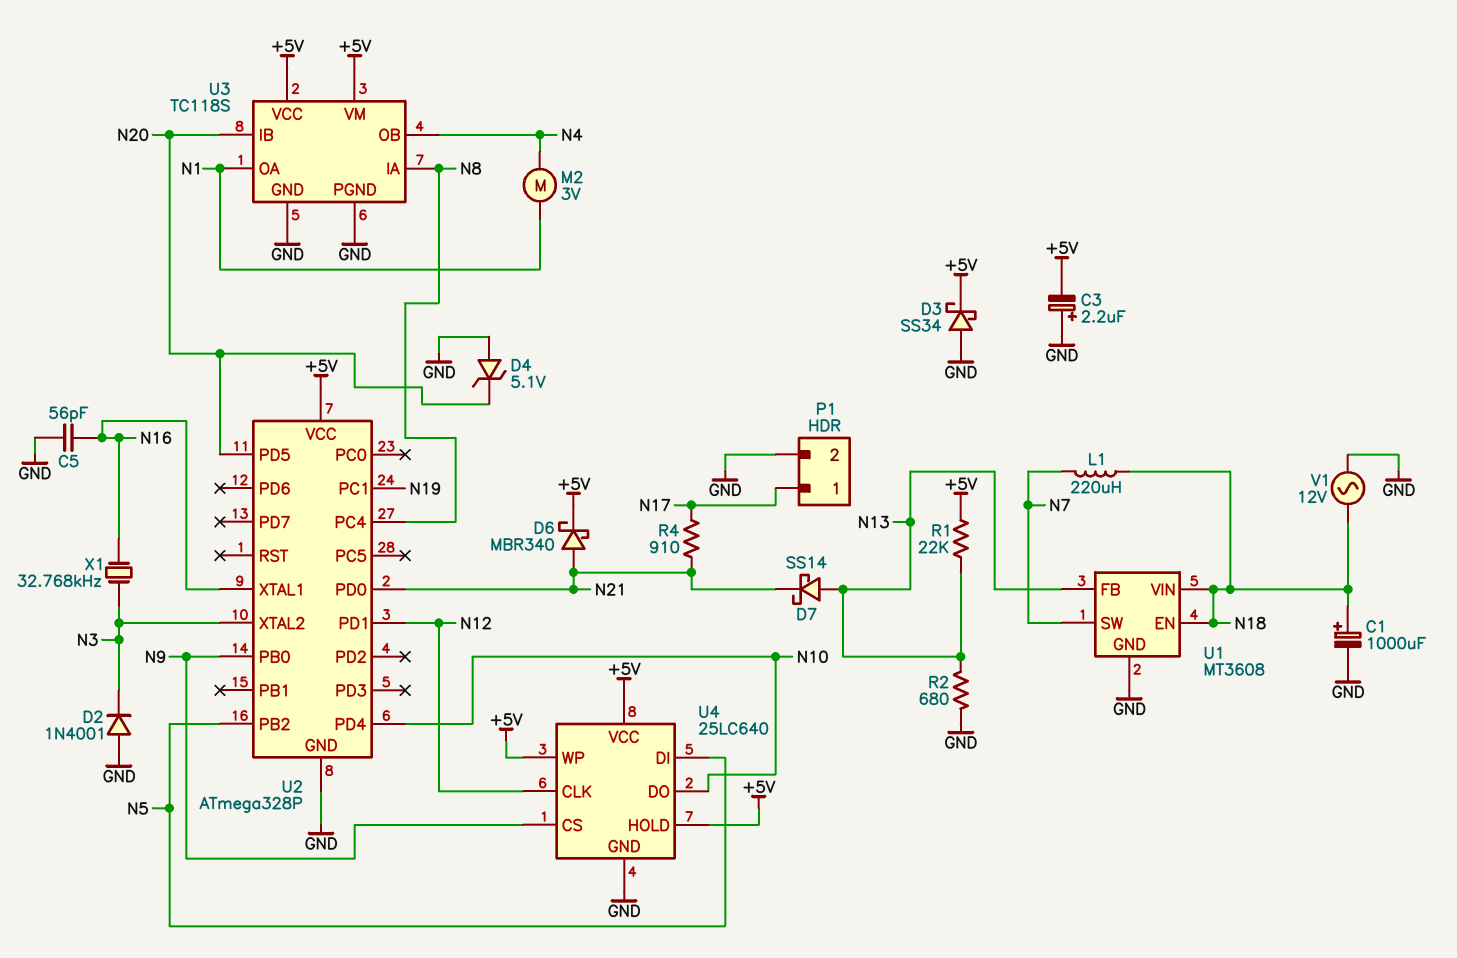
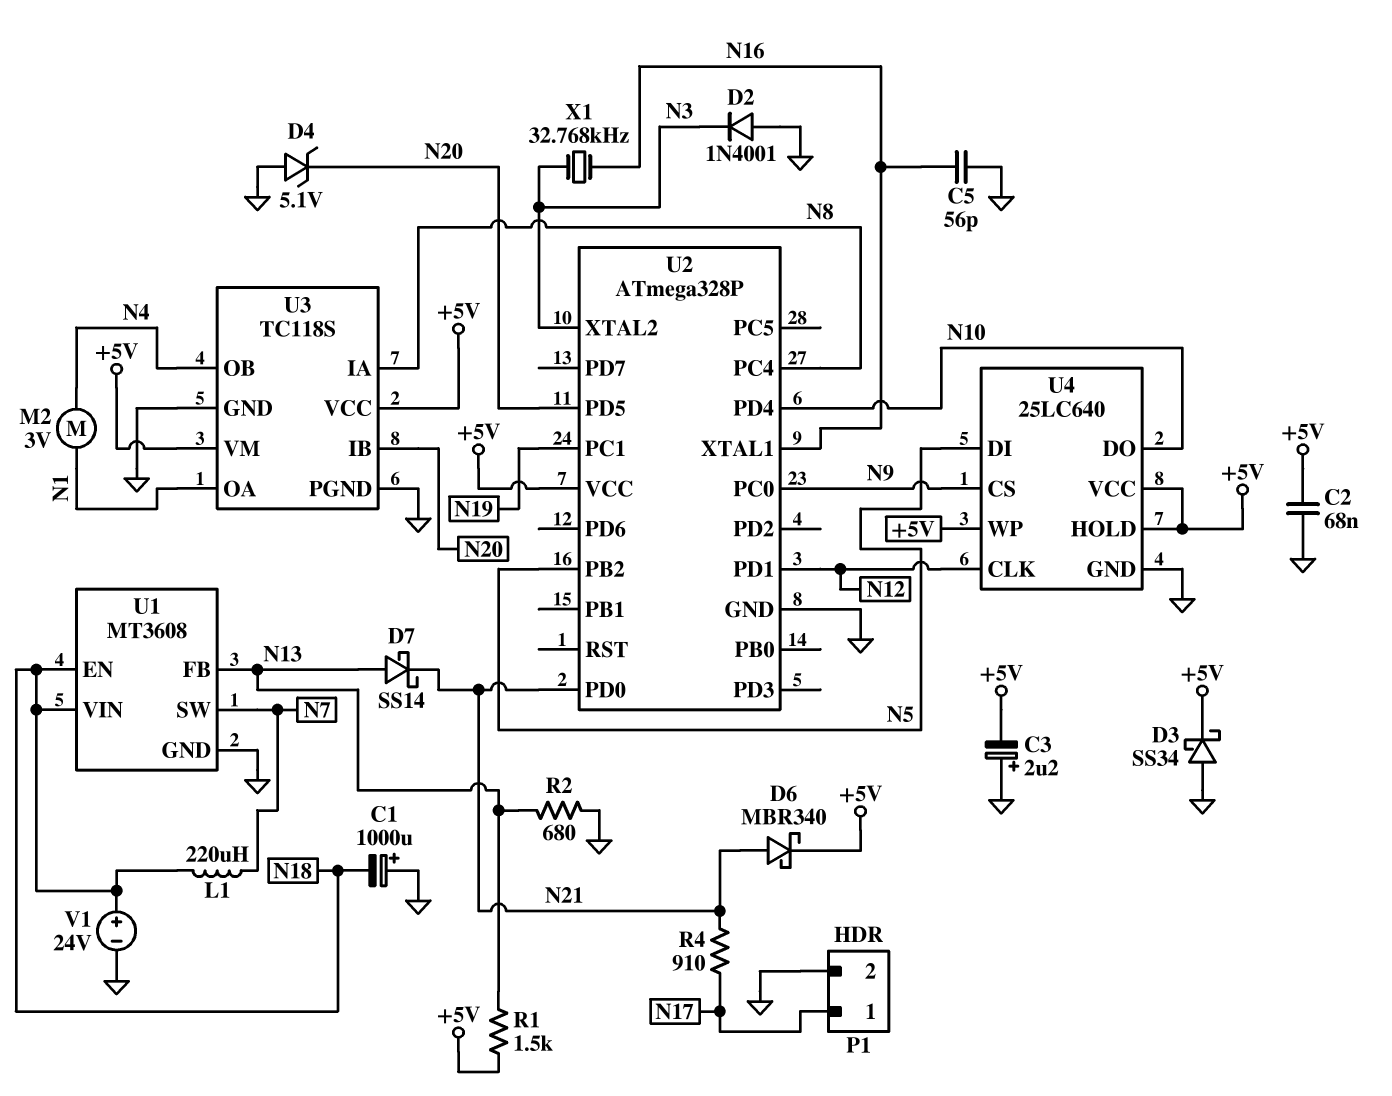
C1: 1000uF (plus N18, minus GND) -> 1000uF (plus GND, minus N18)
C2: none -> 68nF (+5V, GND)
R1: 22k (+5V, N13) -> 1.5k (+5V, N13)
U2 pin PB0: N9 -> none
U2 pin PC0: none -> N9
V1: AC 12V (GND, N18) -> 24V (plus N18, minus GND)

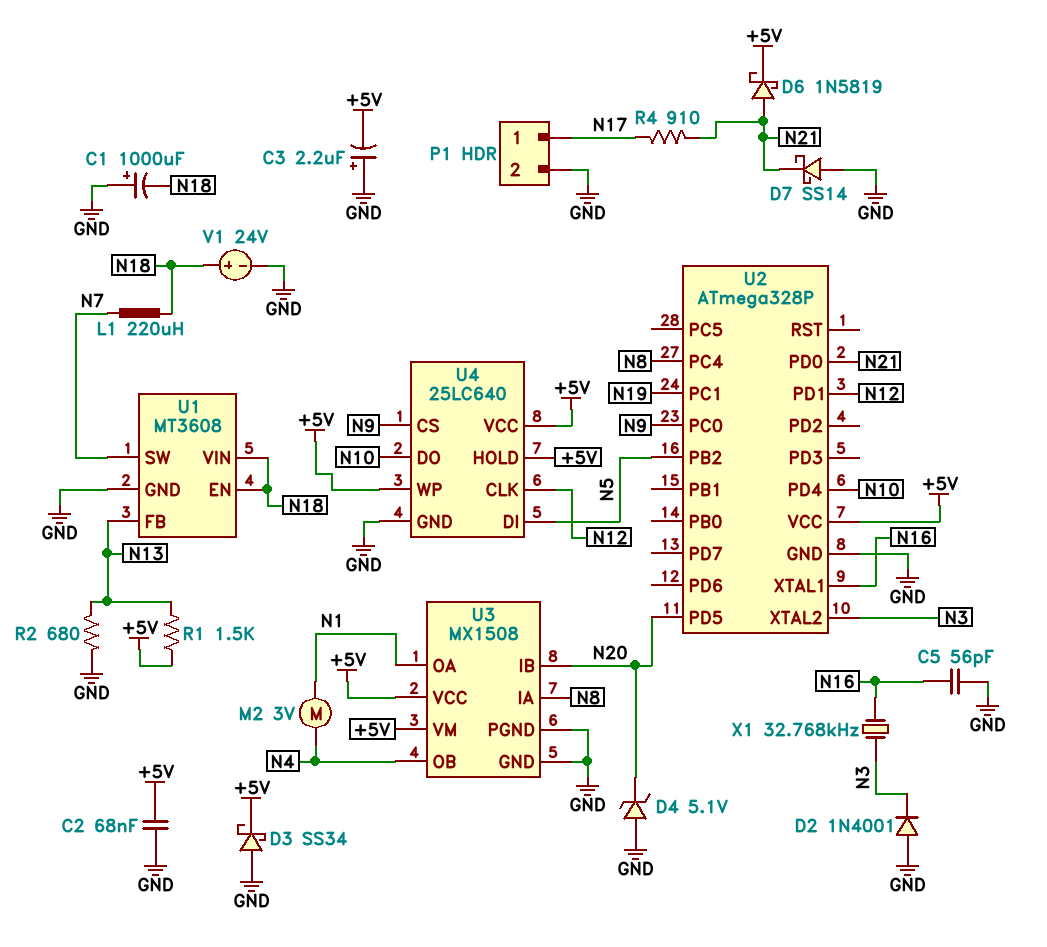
D6: schottky MBR340 (A N21, K +5V) -> schottky 1N5819 (A N21, K +5V)
D7: schottky SS14 (A N13, K N21) -> schottky SS14 (A GND, K N21)
U3: TC118S -> MX1508

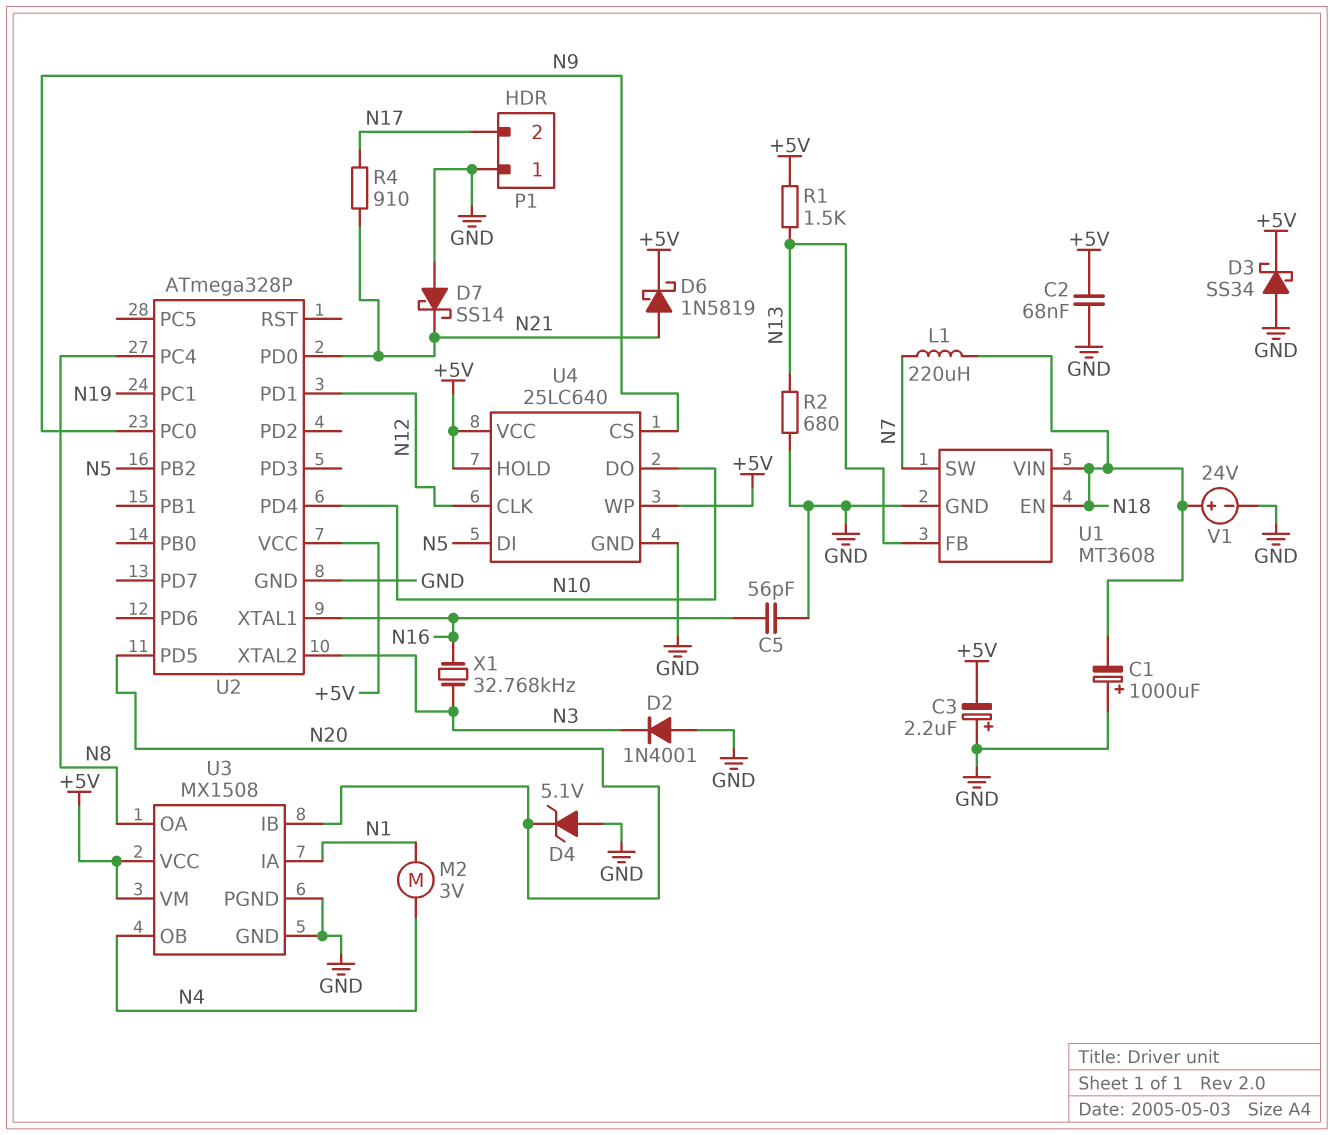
P1 pin 1: N17 -> GND
P1 pin 2: GND -> N17
U3 pin IA: N8 -> N1
U3 pin OA: N1 -> N8

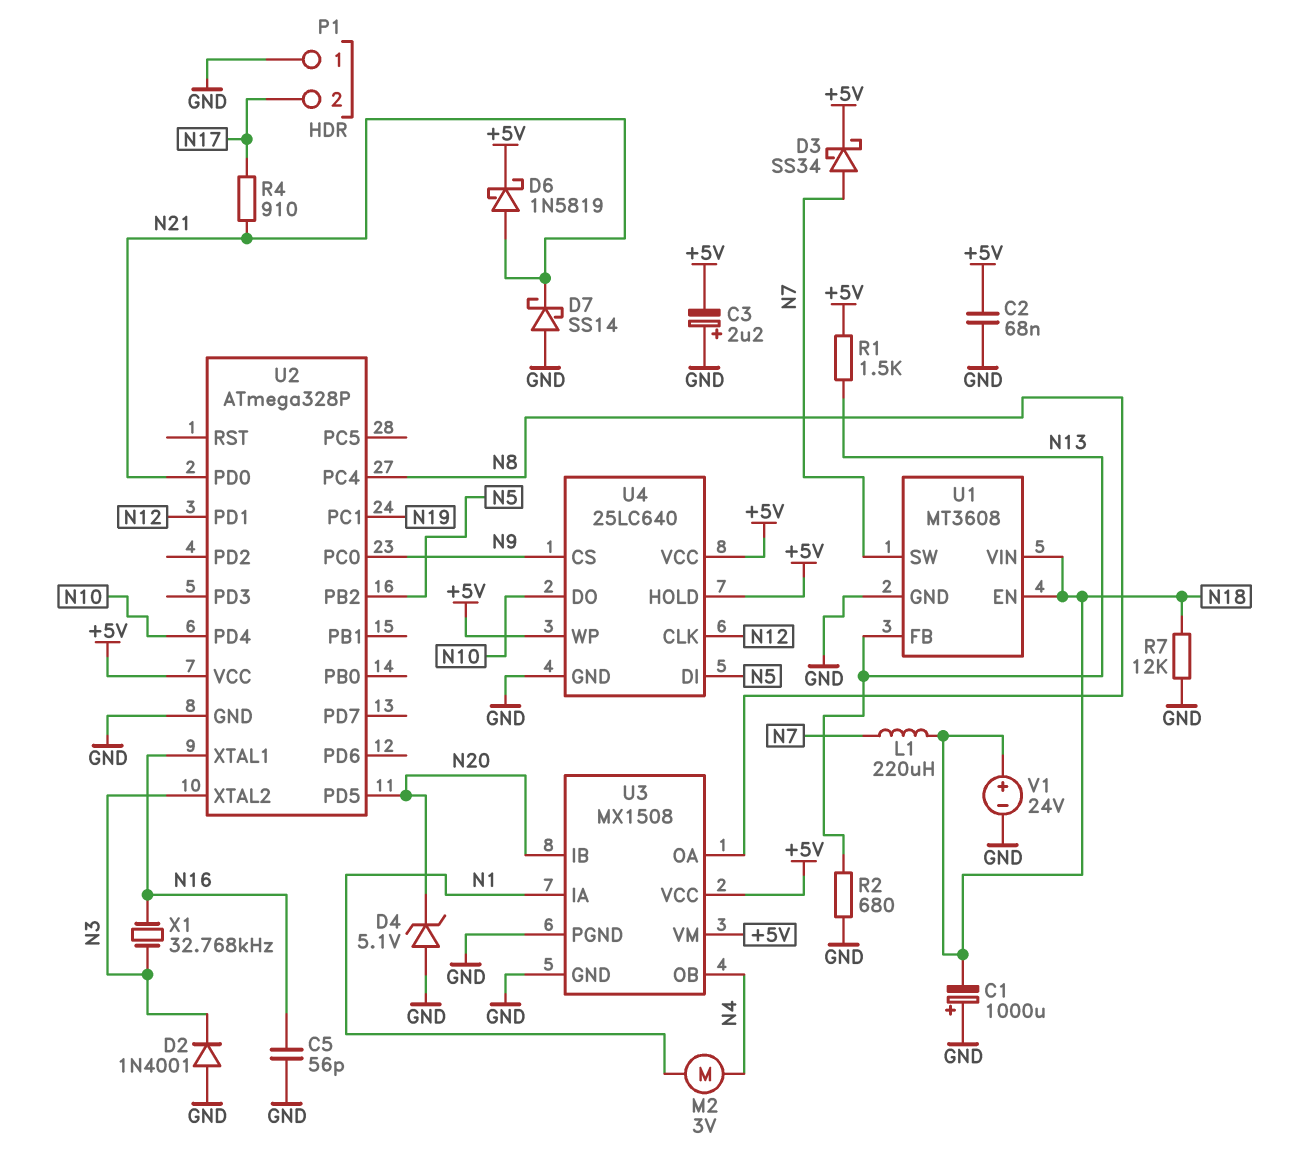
D3: schottky SS34 (A GND, K +5V) -> schottky SS34 (A N7, K +5V)
R7: none -> 12k (GND, N18)

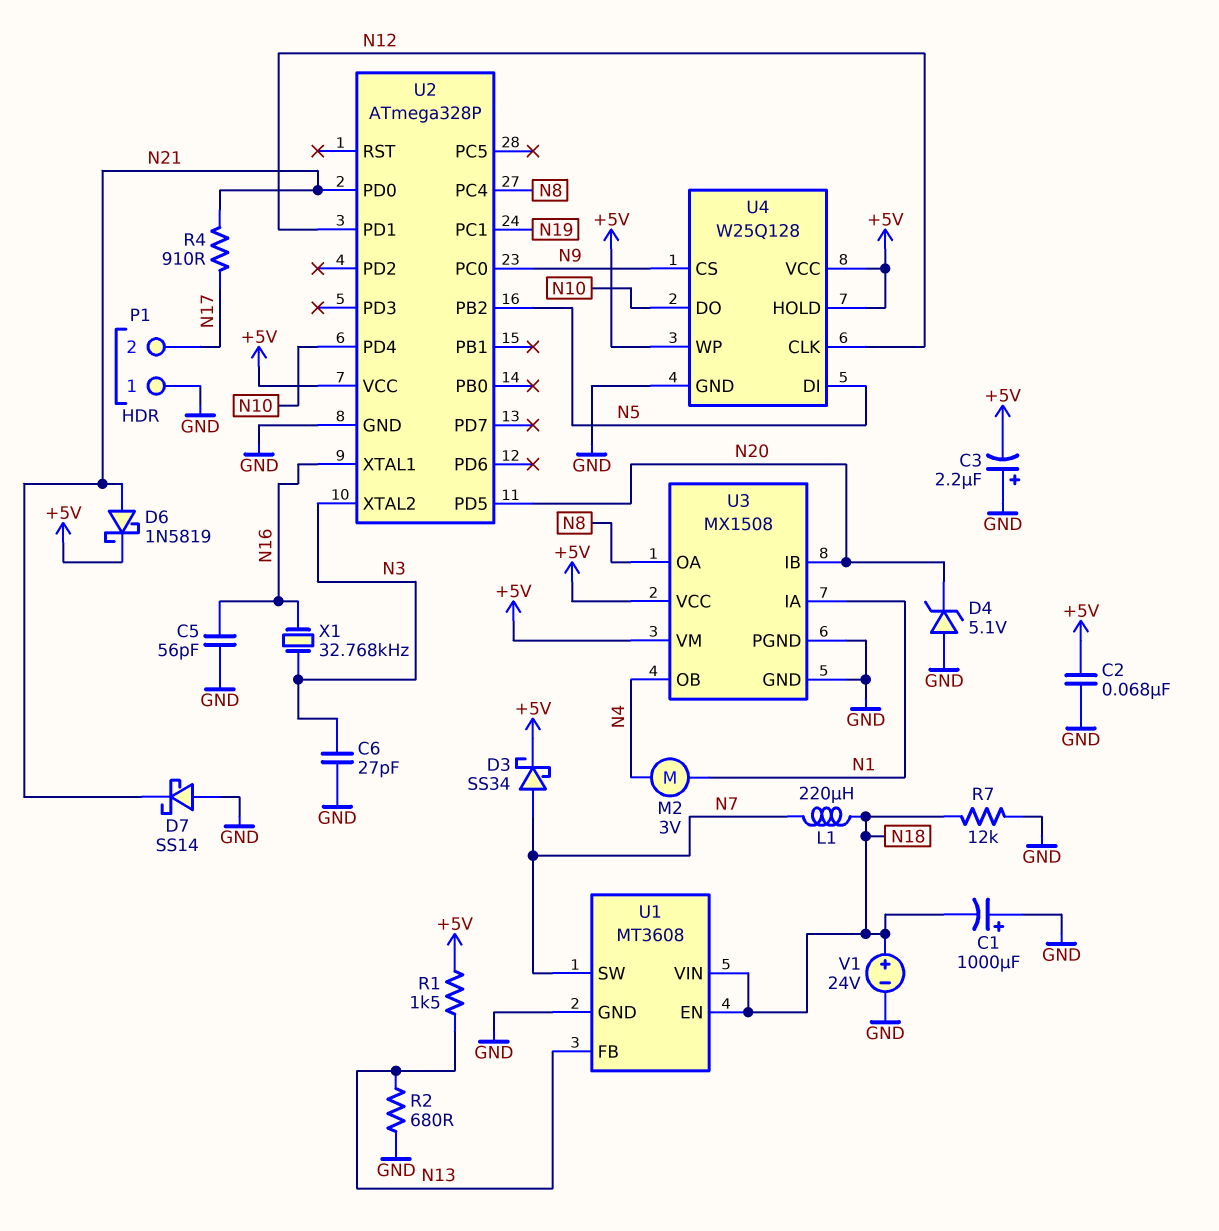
C6: none -> 27pF (GND, N3)
D2: diode 1N4001 (A GND, K N3) -> none
U4: 25LC640 -> W25Q128

